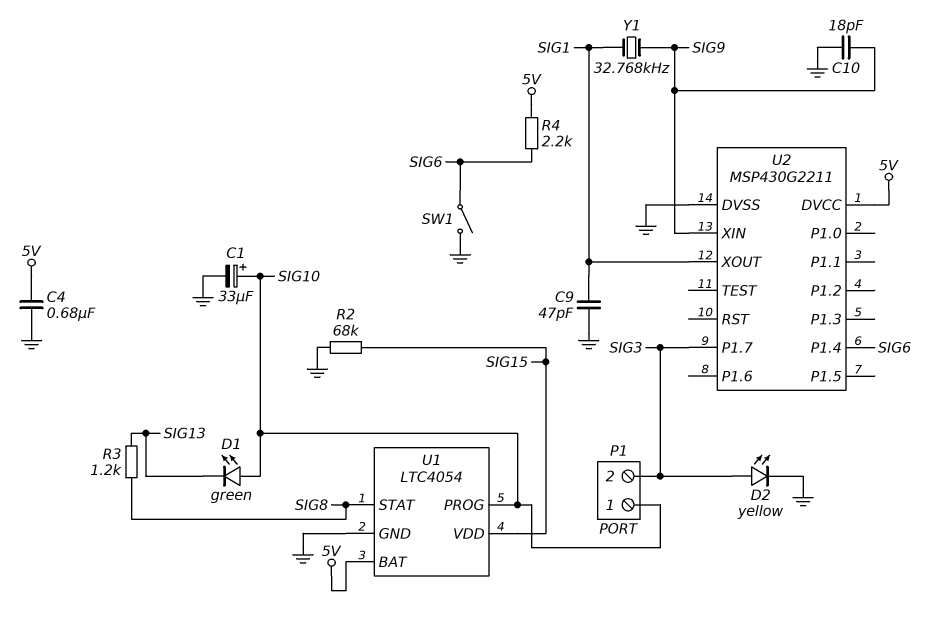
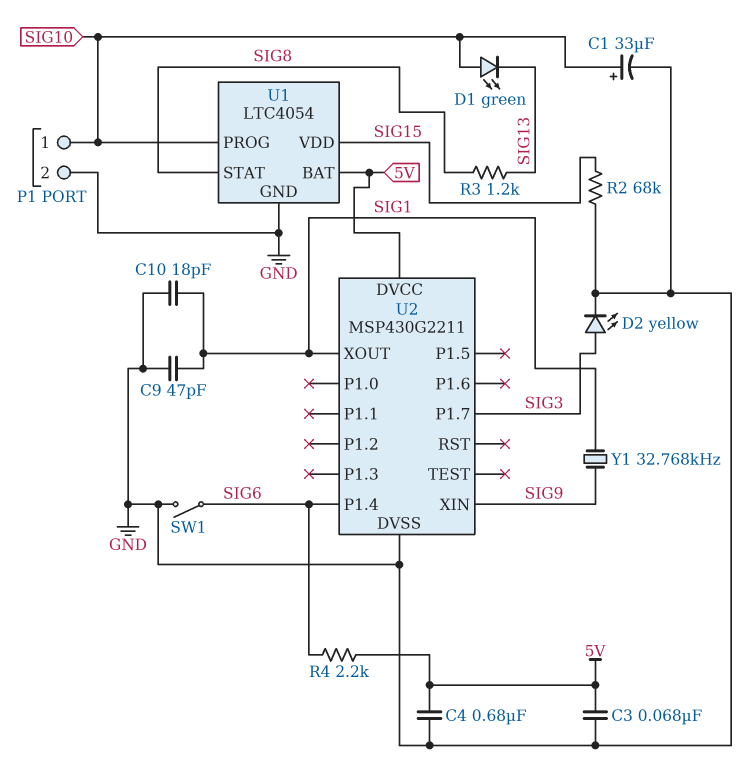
C3: none -> 68nF (5V, GND)
C10: 18pF (GND, SIG9) -> 18pF (GND, SIG1)
P1 pin 2: SIG3 -> GND

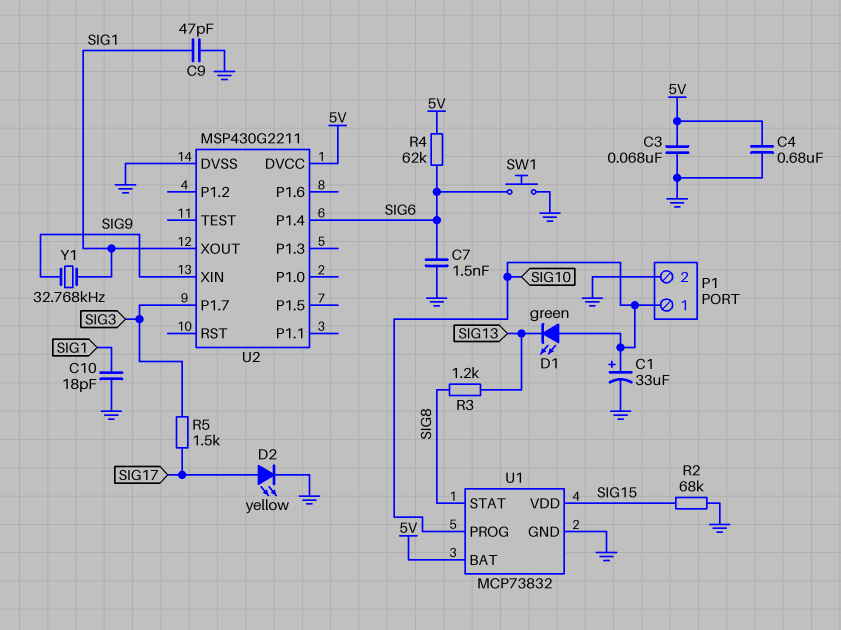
C7: none -> 1.5nF (GND, SIG6)
D2: LED yellow (A SIG3, K GND) -> LED yellow (A SIG17, K GND)
R4: 2.2k (5V, SIG6) -> 62k (5V, SIG6)
R5: none -> 1.5k (SIG3, SIG17)
SW1: switch (GND, SIG6) -> button (GND, SIG6)
U1: LTC4054 -> MCP73832

